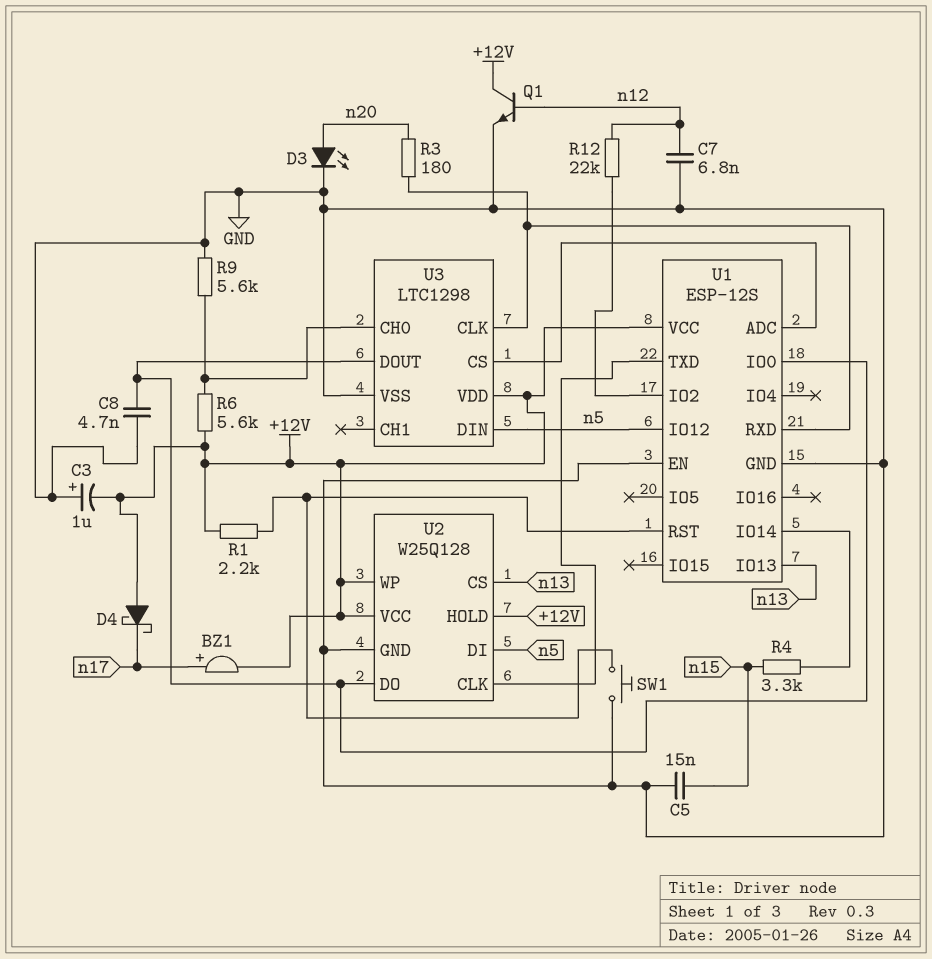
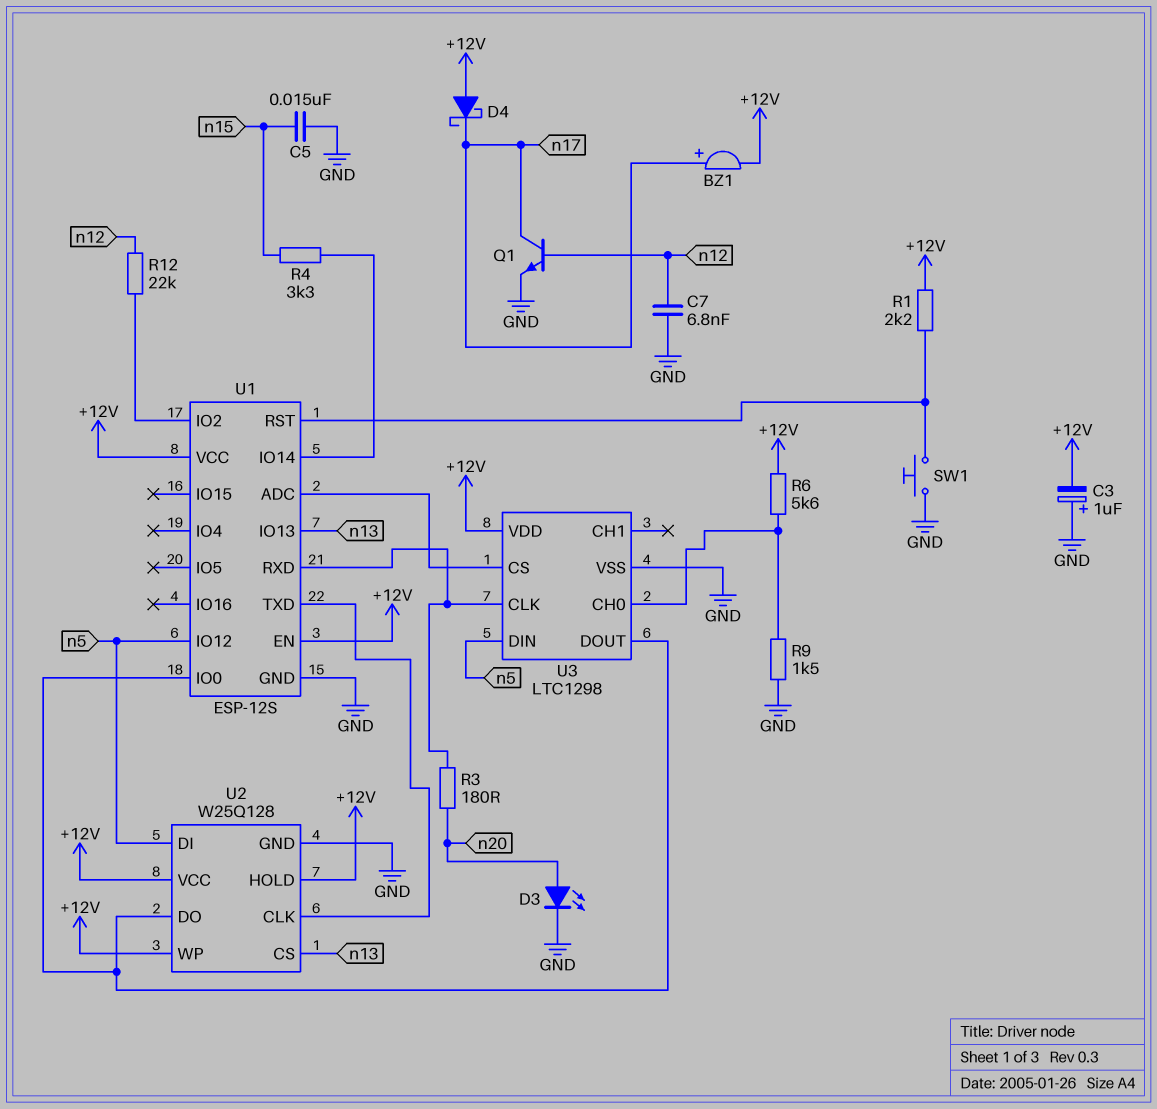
C8: 4.7nF (GND, U1/IO0) -> none
Q1: NPN (B n12, C +12V, E GND) -> NPN (B n12, C n17, E GND)
R9: 5.6k (GND, U3/CH0) -> 1.5k (GND, U3/CH0)
U1 pin EN: GND -> +12V

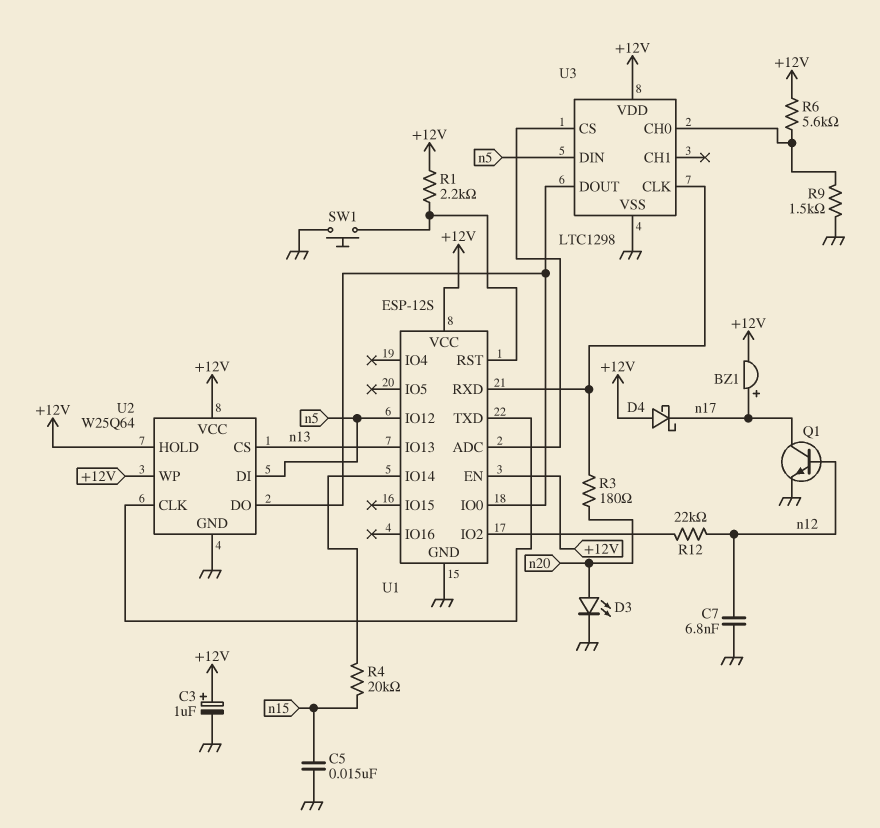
C3: 1uF (plus GND, minus +12V) -> 1uF (plus +12V, minus GND)
R4: 3.3k (U1/IO14, n15) -> 20k (U1/IO14, n15)
U2: W25Q128 -> W25Q64

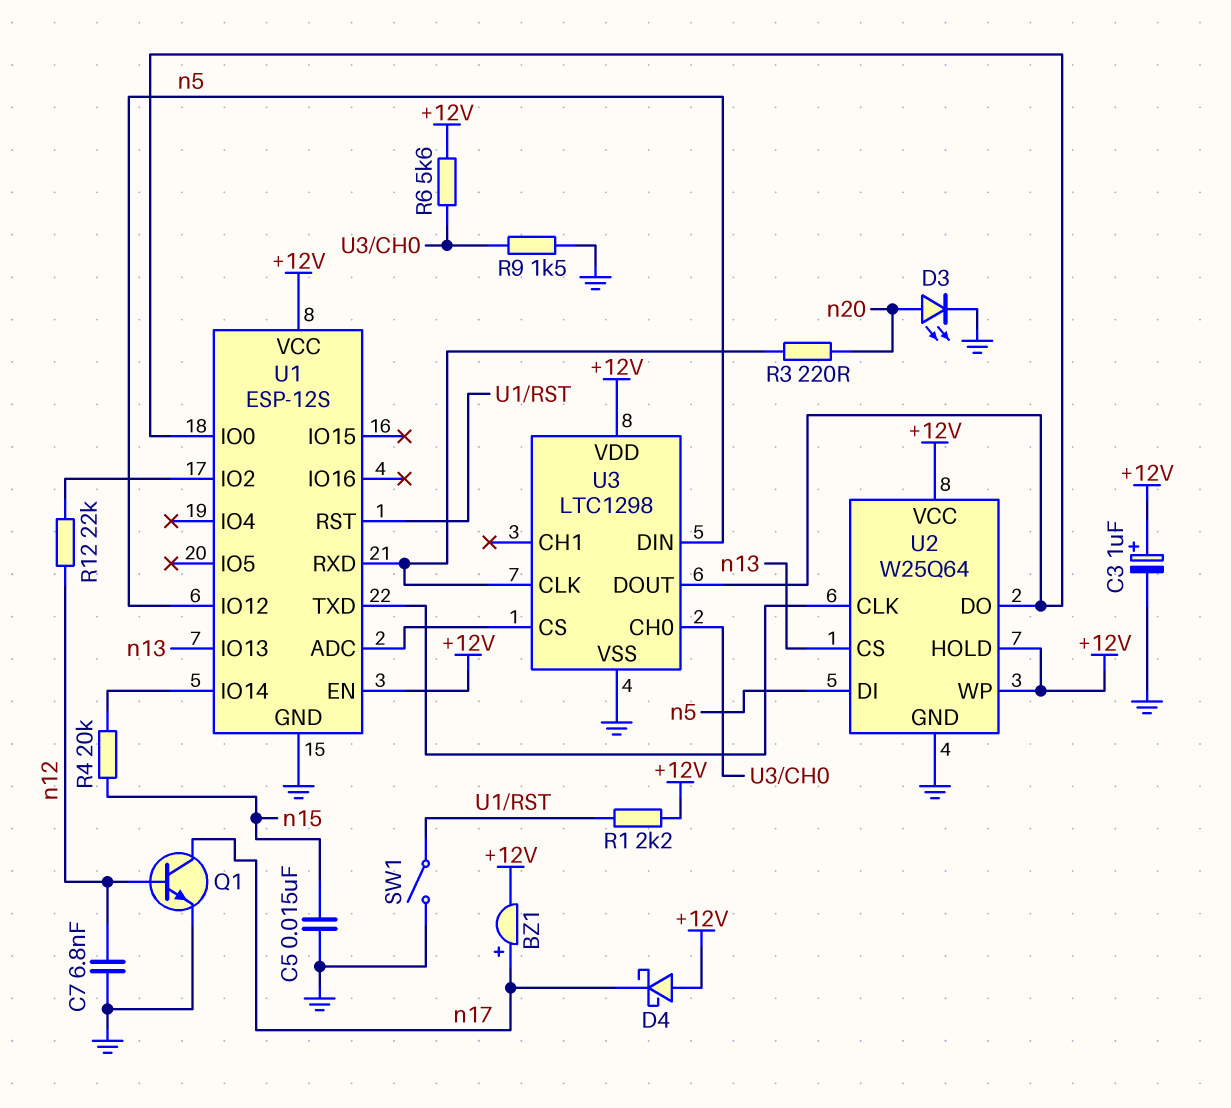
R3: 180 (U1/RXD, n20) -> 220 (U1/RXD, n20)
SW1: button (GND, U1/RST) -> switch (GND, U1/RST)

